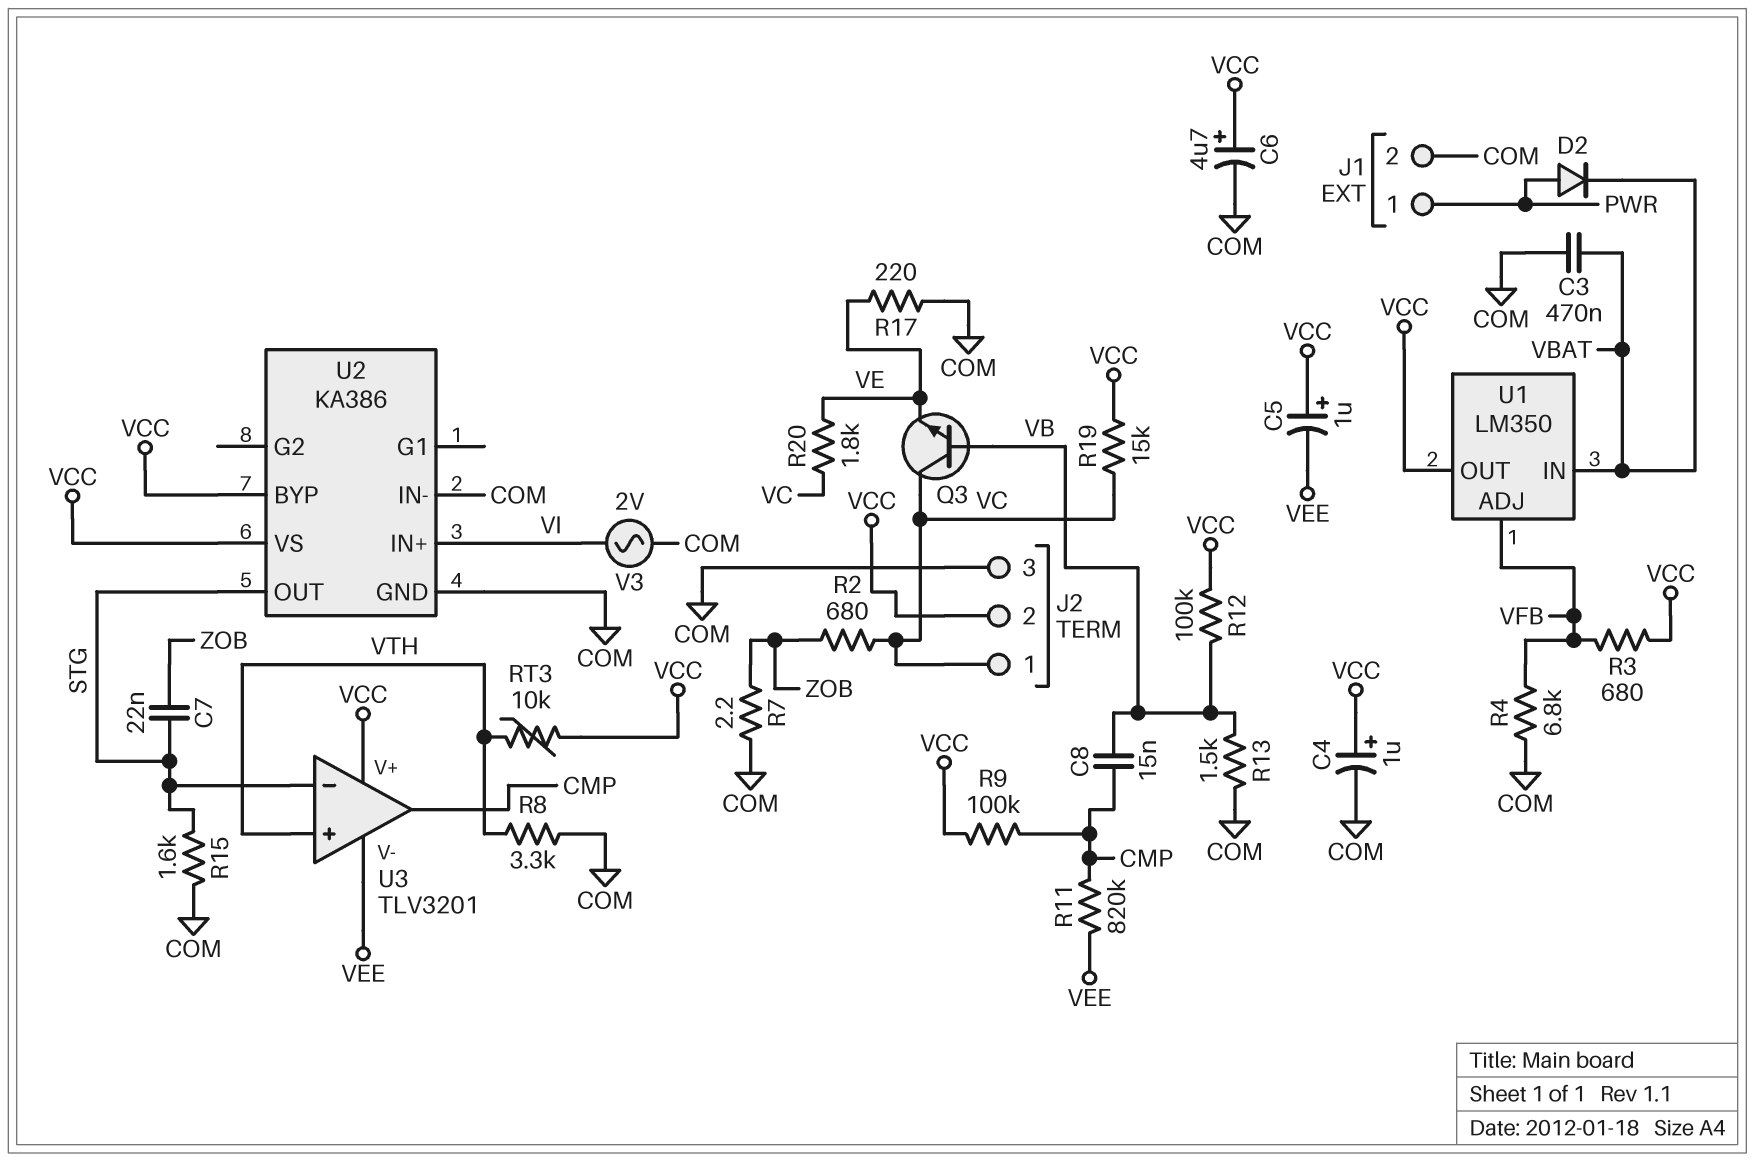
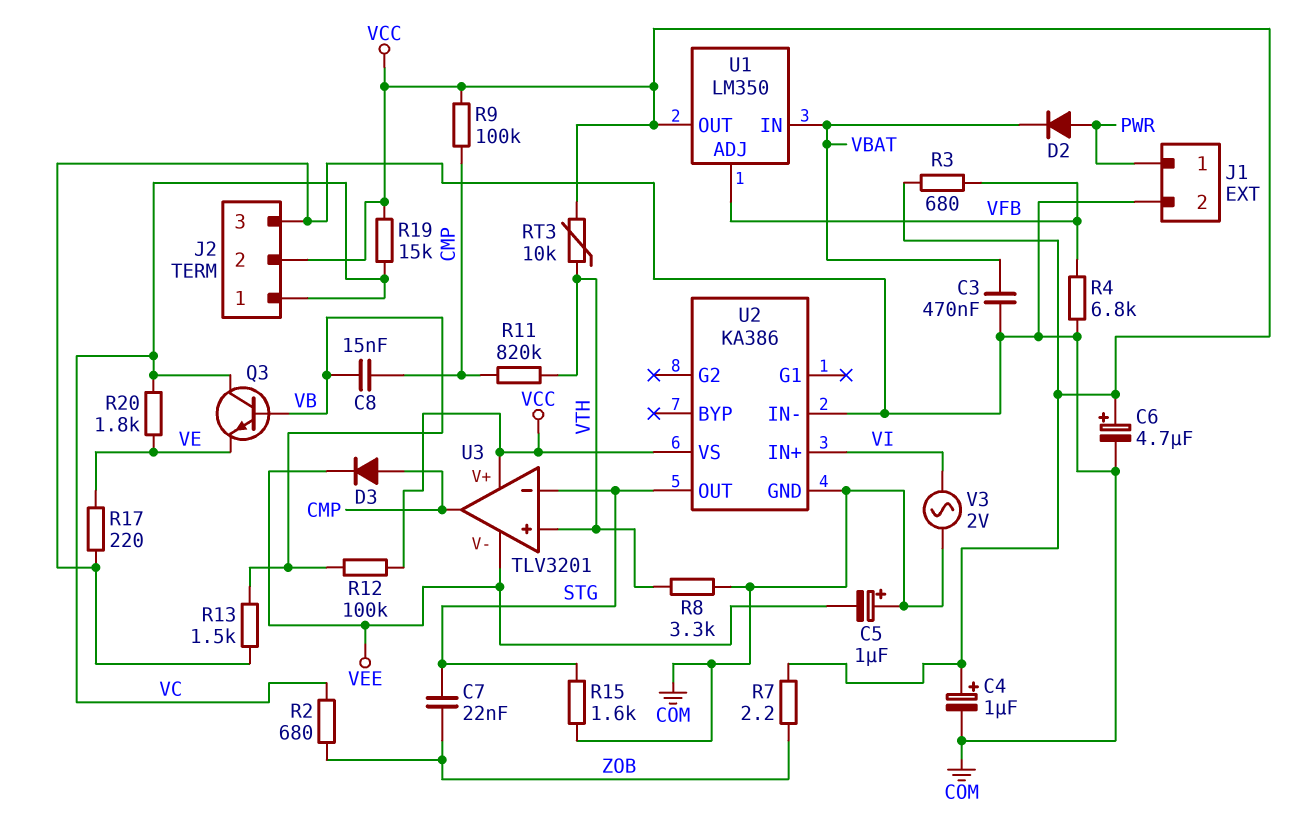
C5: 1uF (plus VCC, minus VEE) -> 1uF (plus COM, minus VEE)
D3: none -> diode (A CMP, K VEE)
R7: 2.2 (COM, ZOB) -> 2.2 (VCC, ZOB)
R11: 820k (CMP, VEE) -> 820k (CMP, VTH)
U2 pin BYP: VCC -> none

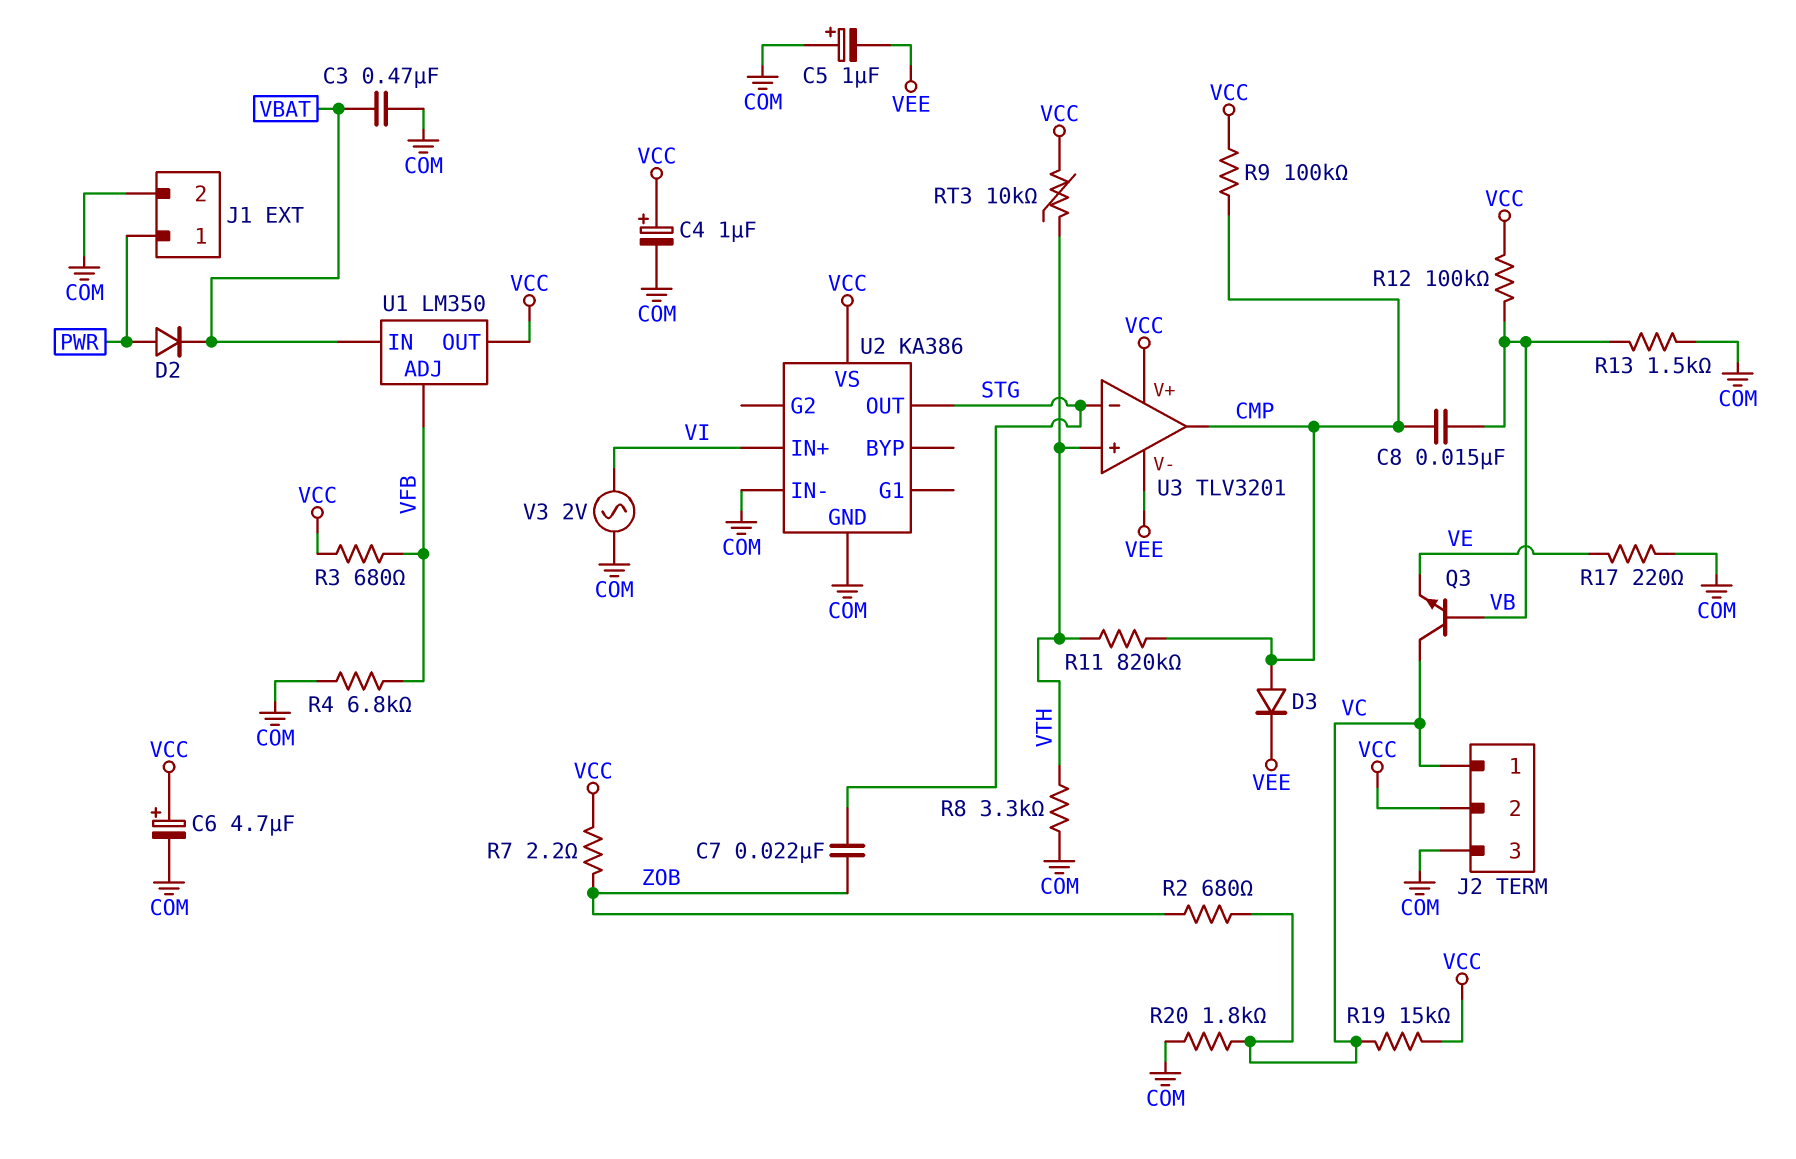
R15: 1.6k (COM, STG) -> none
R20: 1.8k (VC, VE) -> 1.8k (COM, VC)

